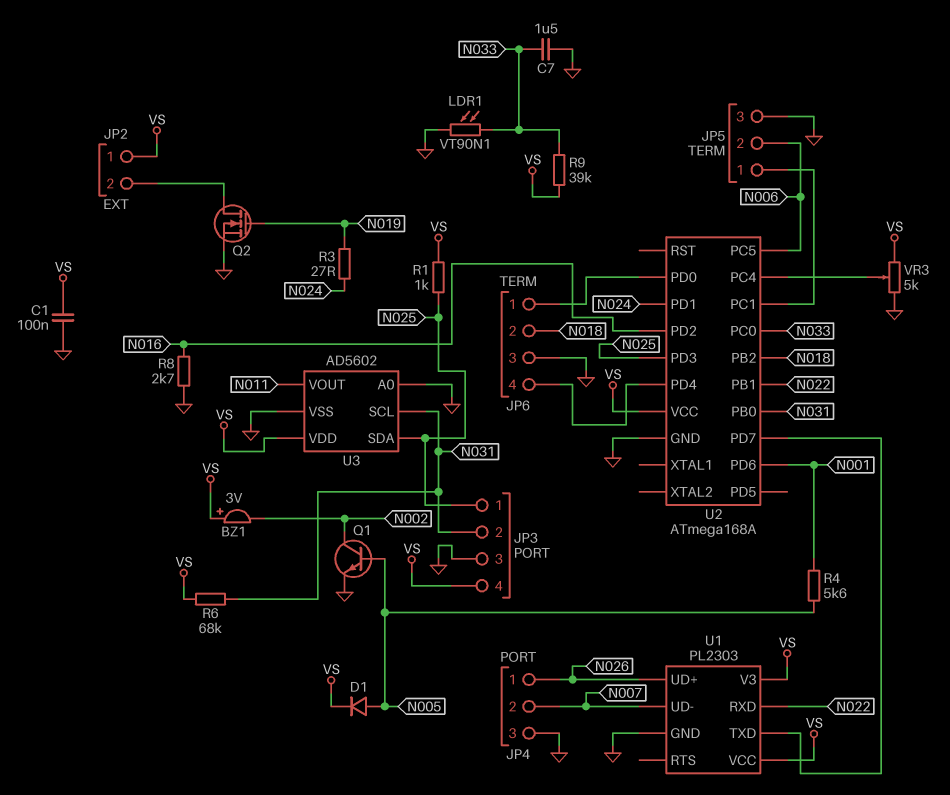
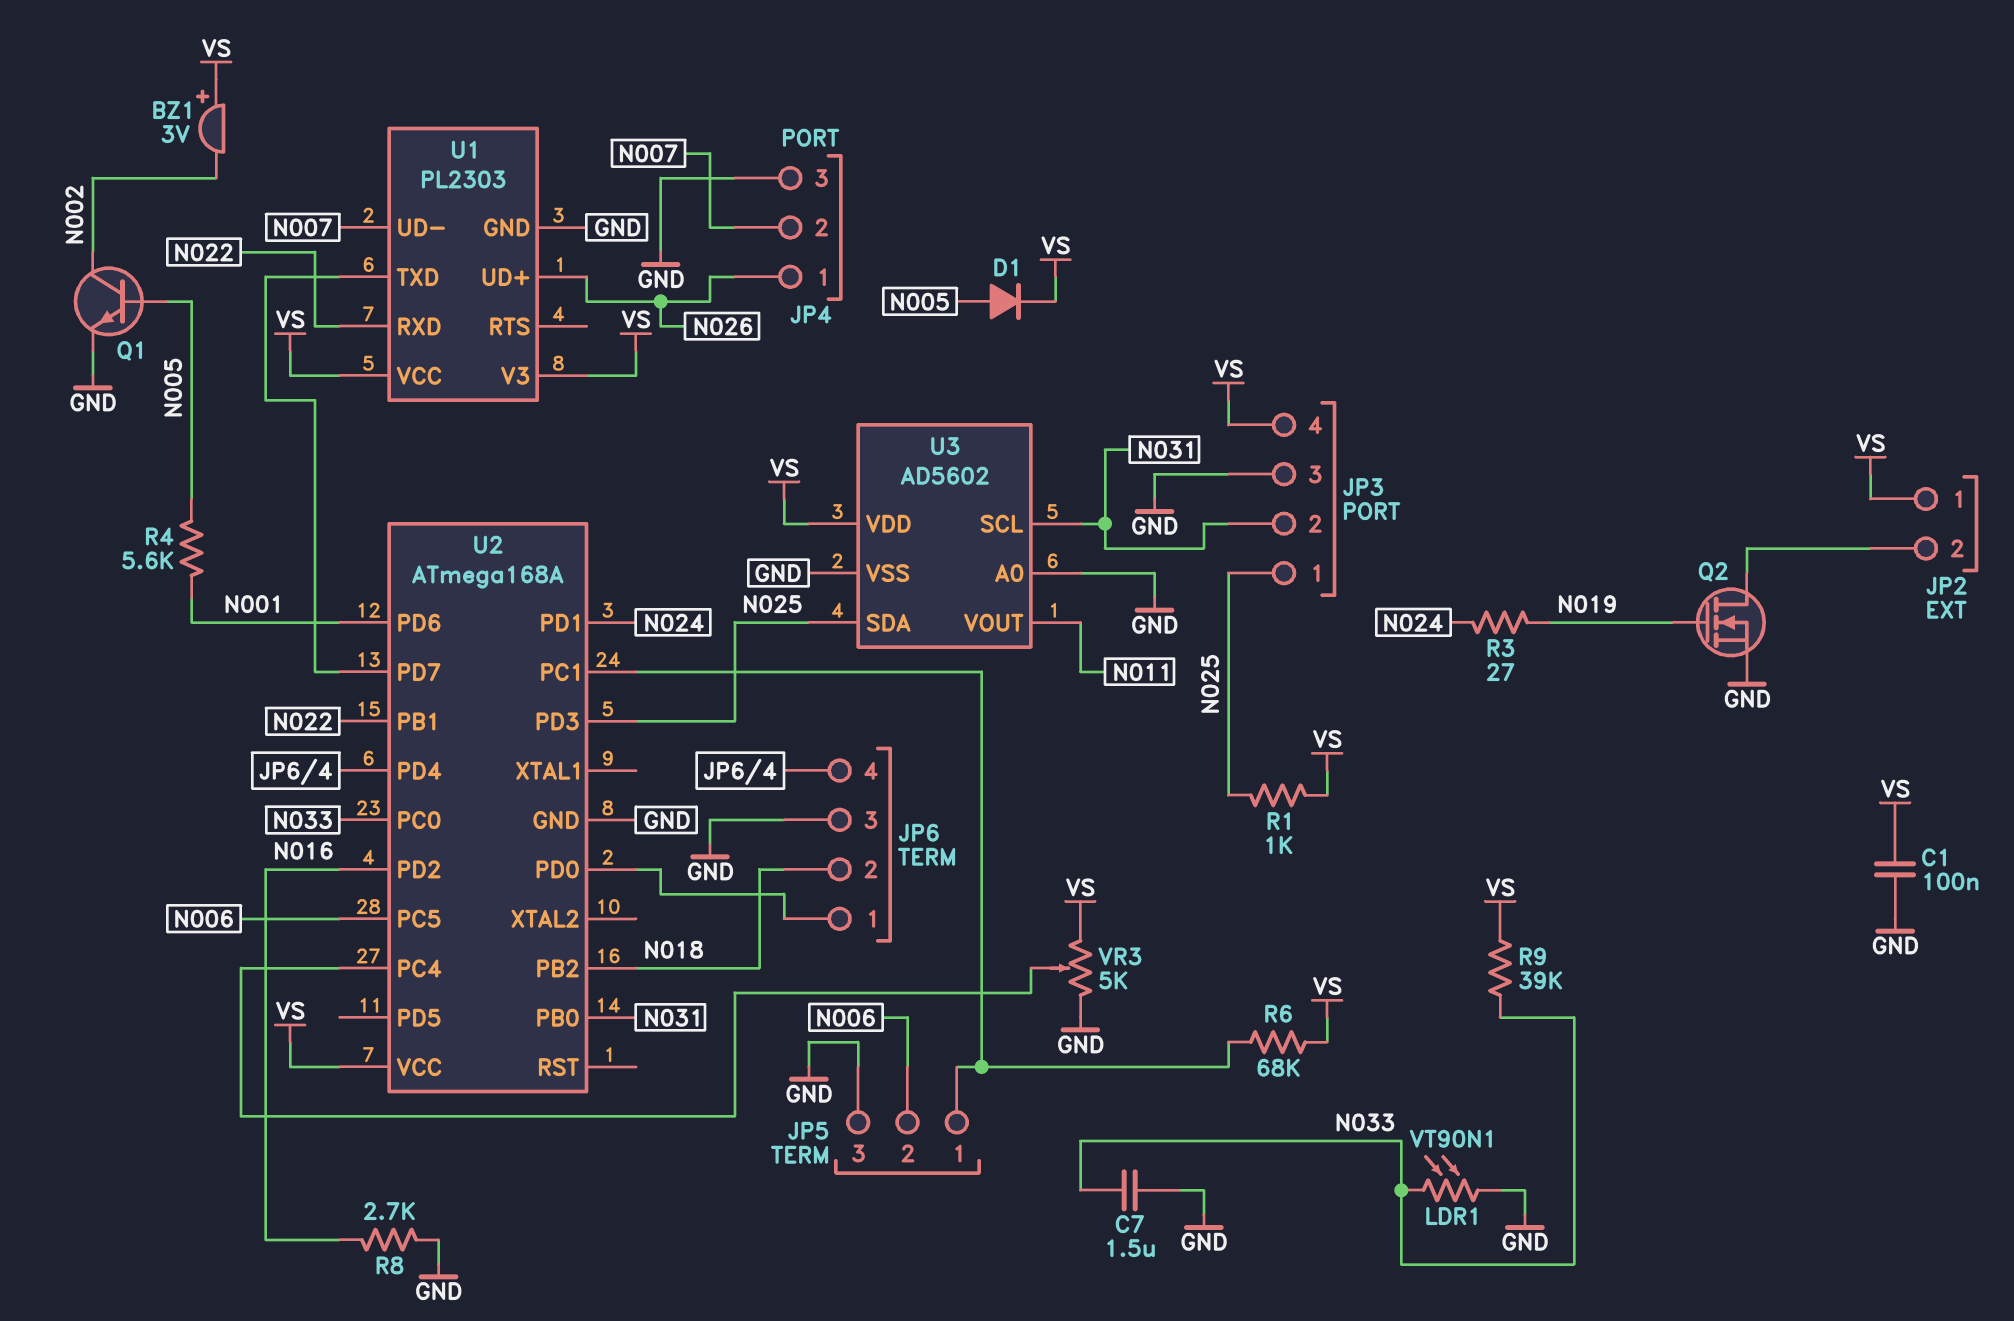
R6: 68k (N031, VS) -> 68k (JP5/1, VS)

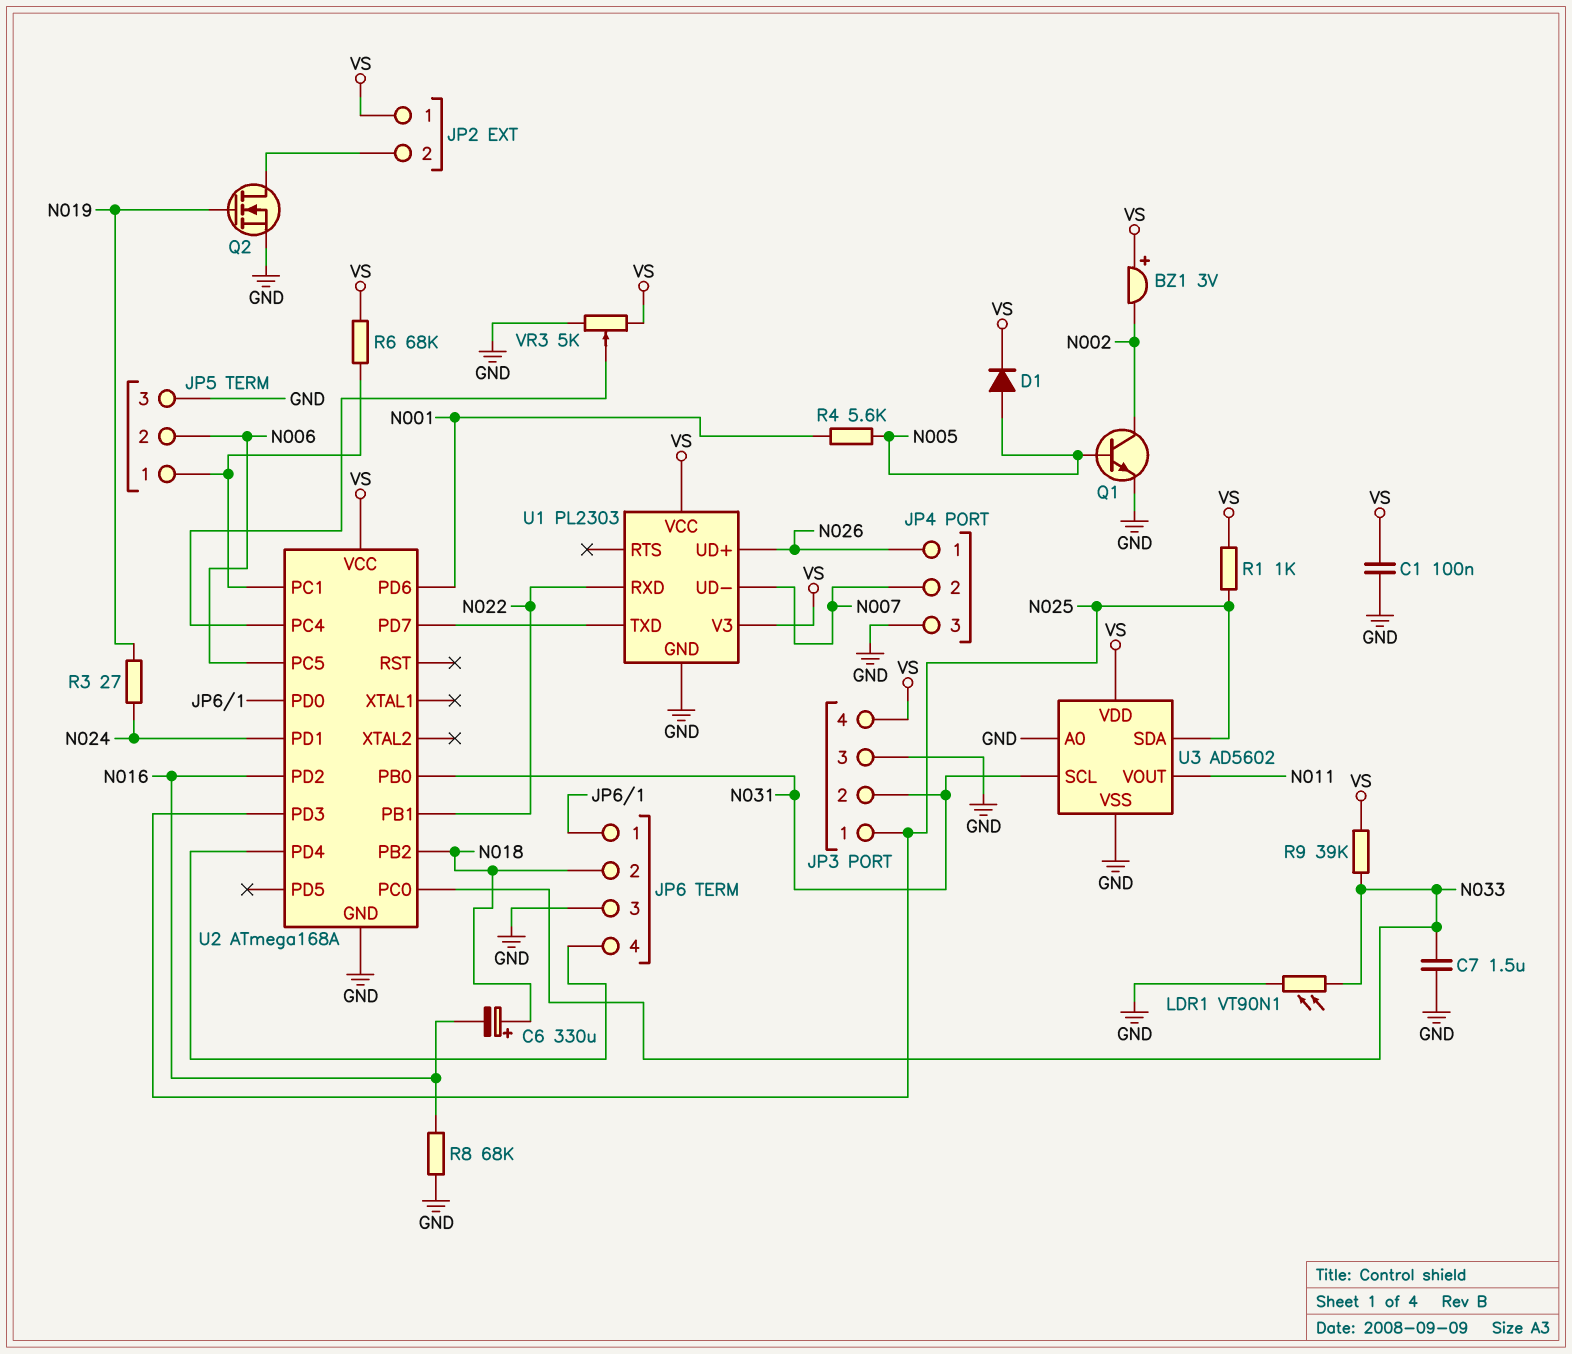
C6: none -> 330uF (plus N018, minus N016)
R8: 2.7k (GND, N016) -> 68k (GND, N016)

